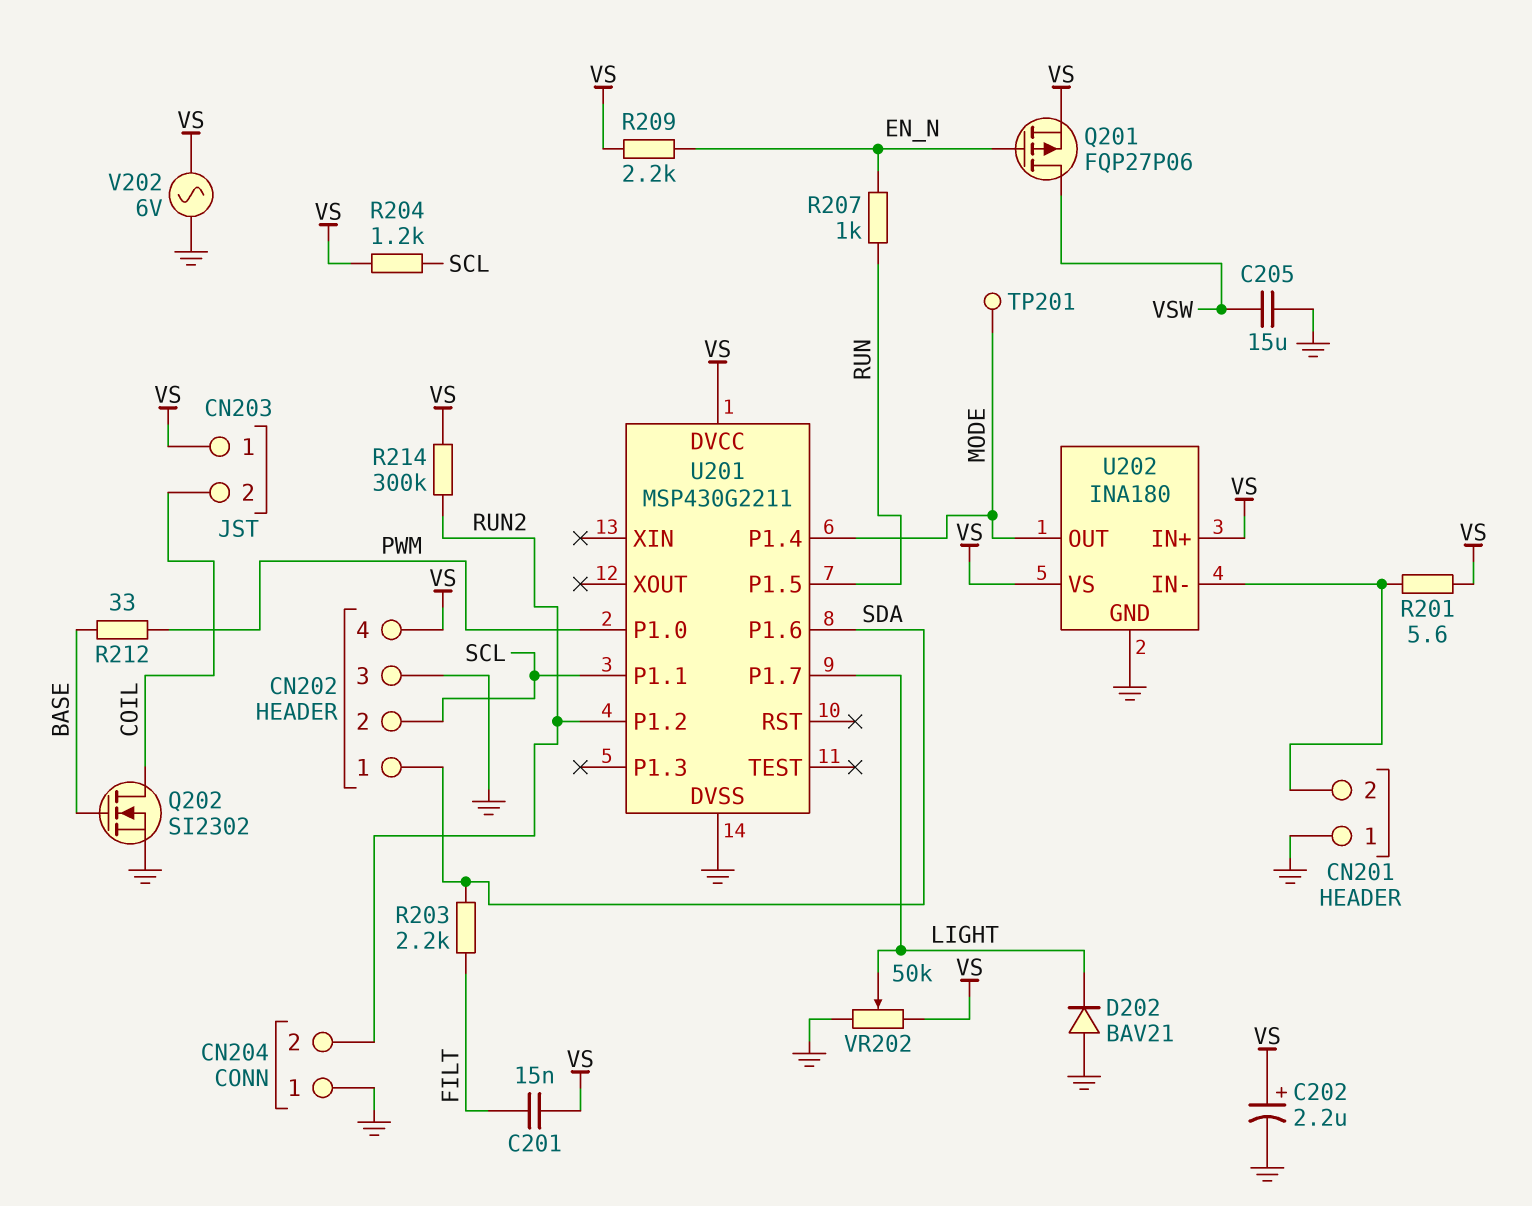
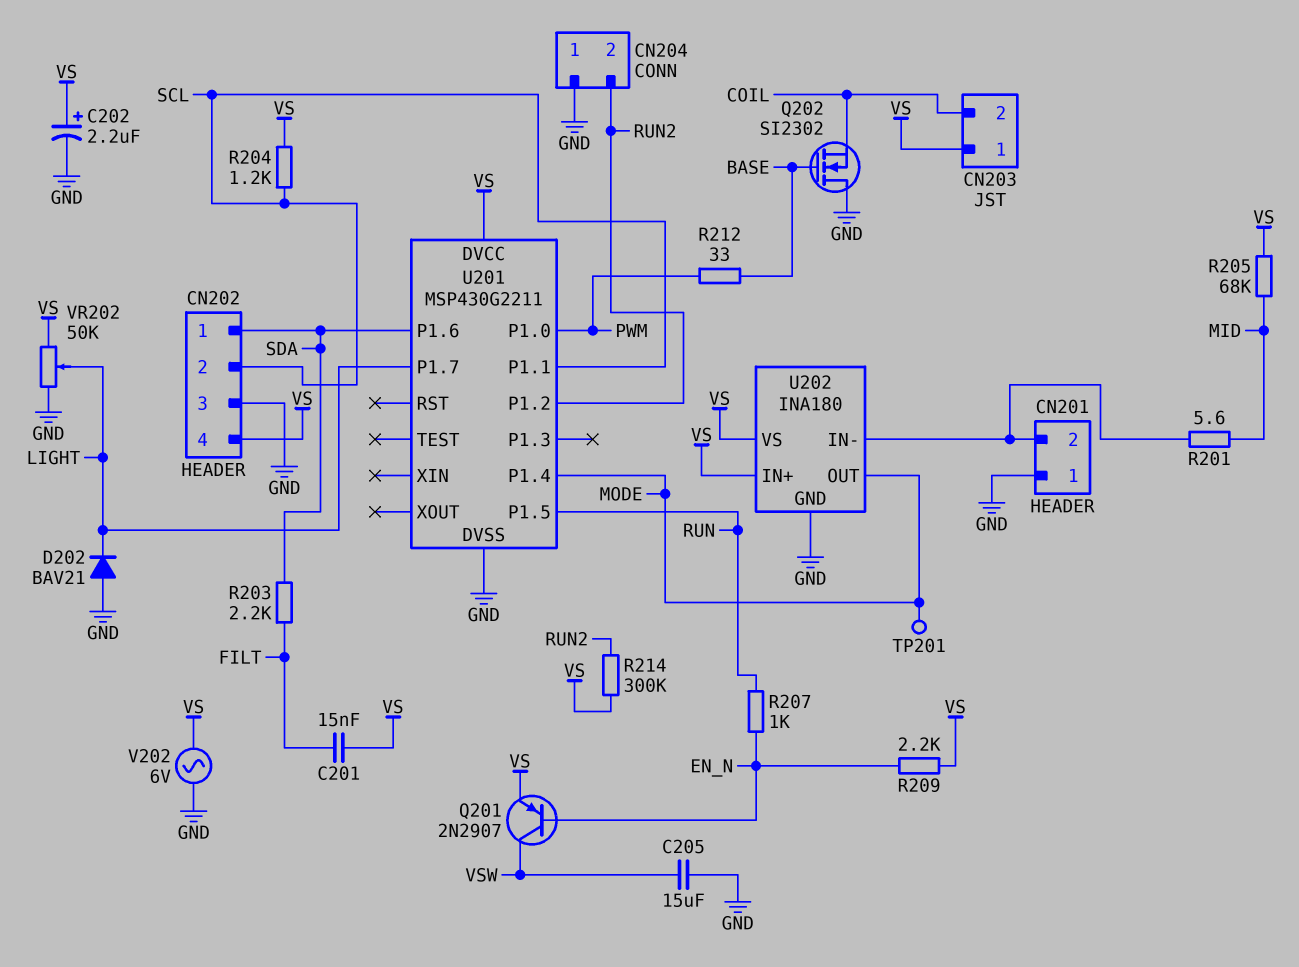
Q201: PMOS FQP27P06 (G EN_N, D VSW, S VS) -> PNP 2N2907 (B EN_N, C VSW, E VS)
Q202: NMOS SI2302 (G BASE, D COIL, S GND) -> NMOS SI2302 (G BASE, D GND, S COIL)
R201: 5.6 (CN201/2, VS) -> 5.6 (CN201/2, MID)
R205: none -> 68k (MID, VS)

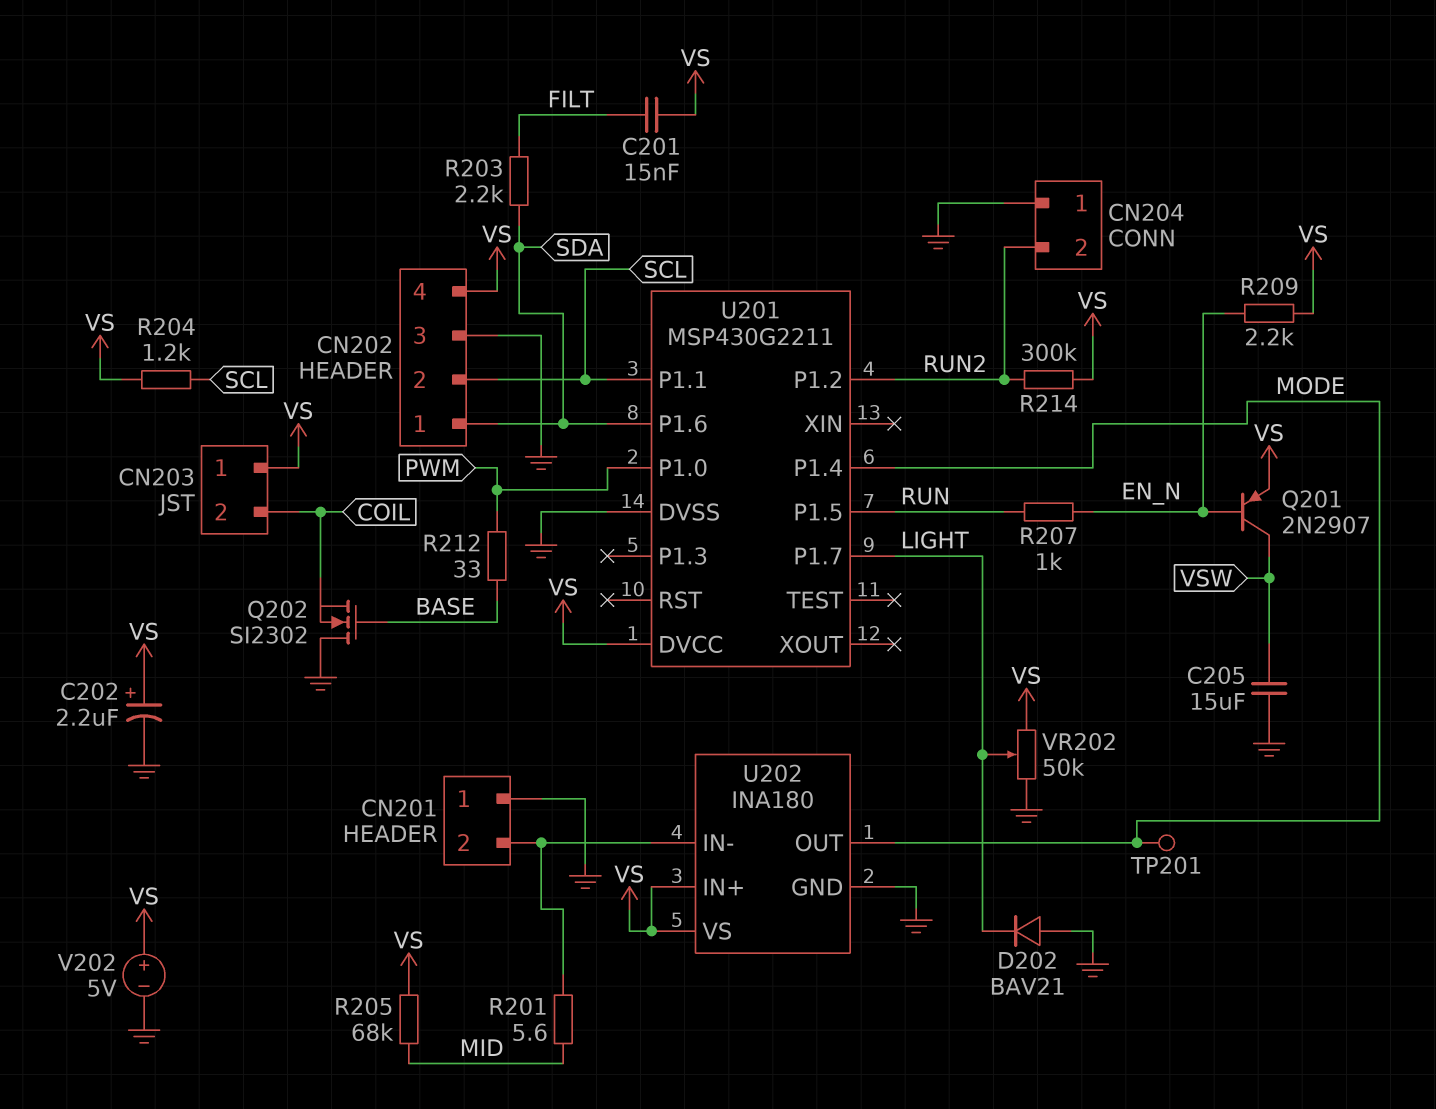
V202: AC 6V (GND, VS) -> 5V (plus VS, minus GND)

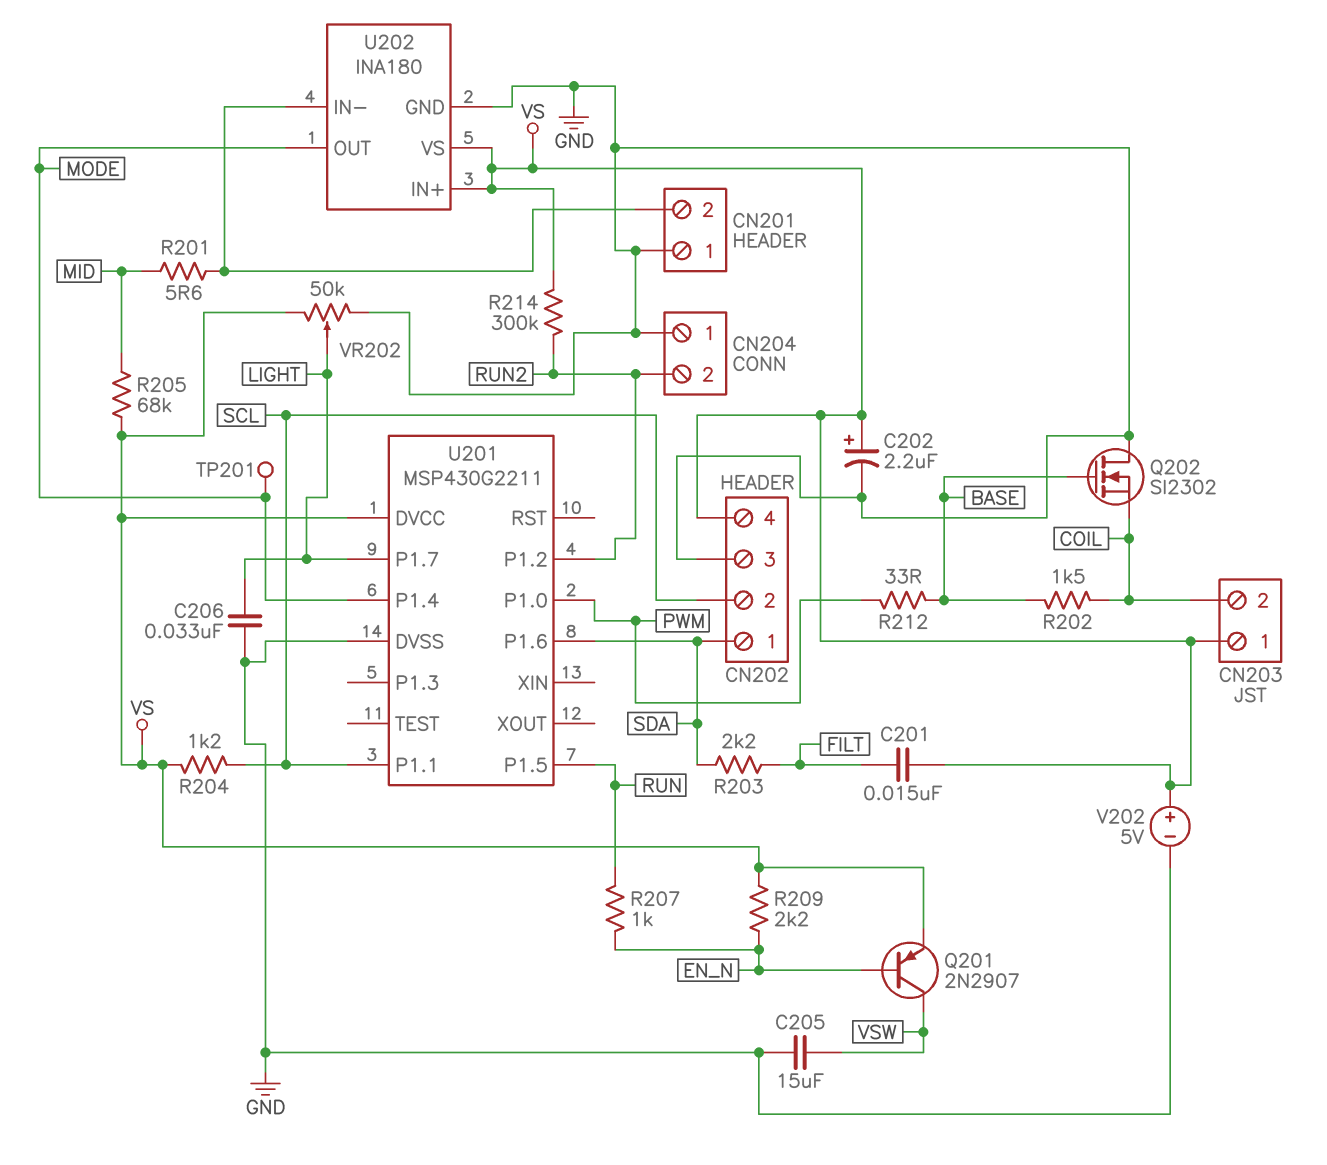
C206: none -> 33nF (GND, LIGHT)
D202: diode BAV21 (A GND, K LIGHT) -> none
R202: none -> 1.5k (BASE, COIL)

